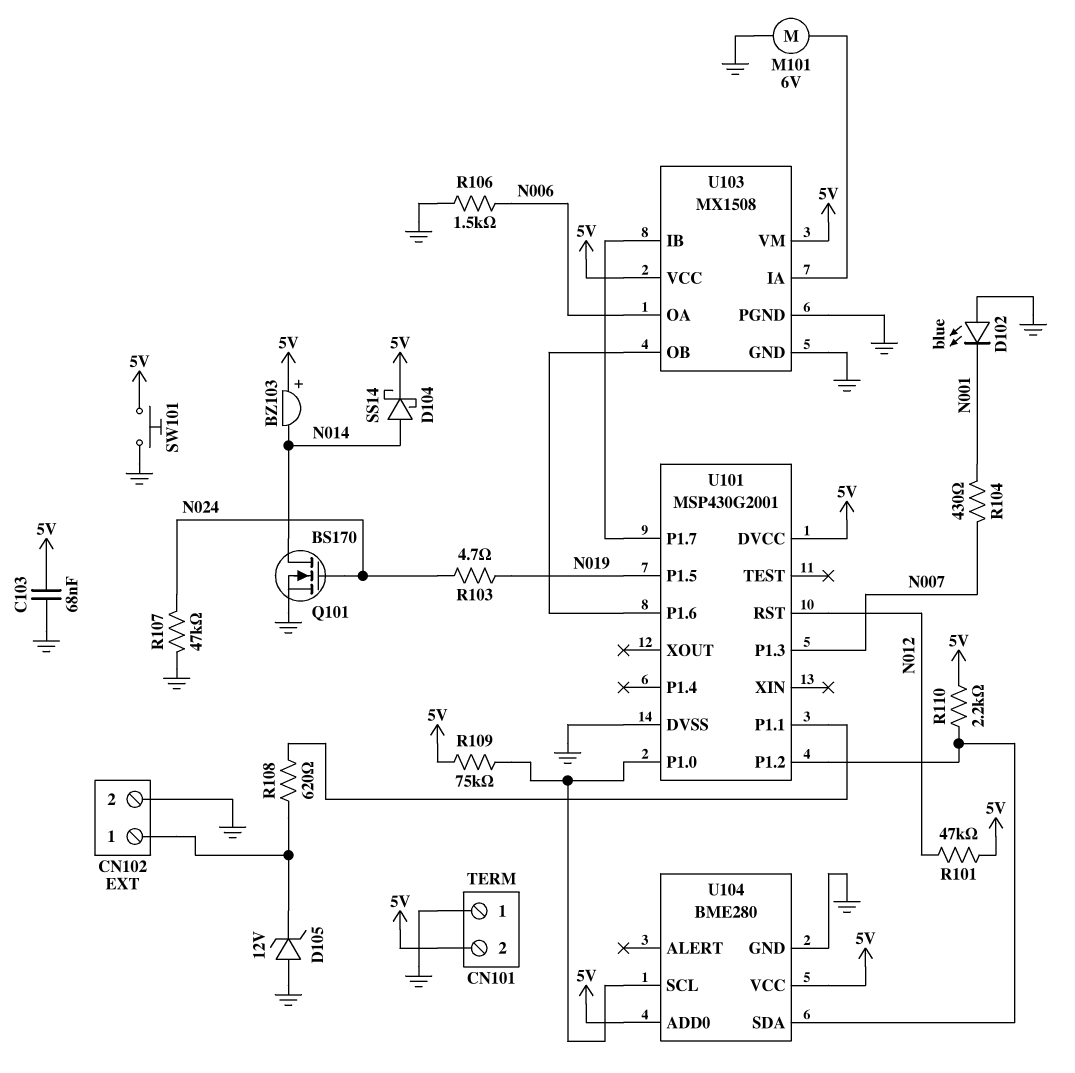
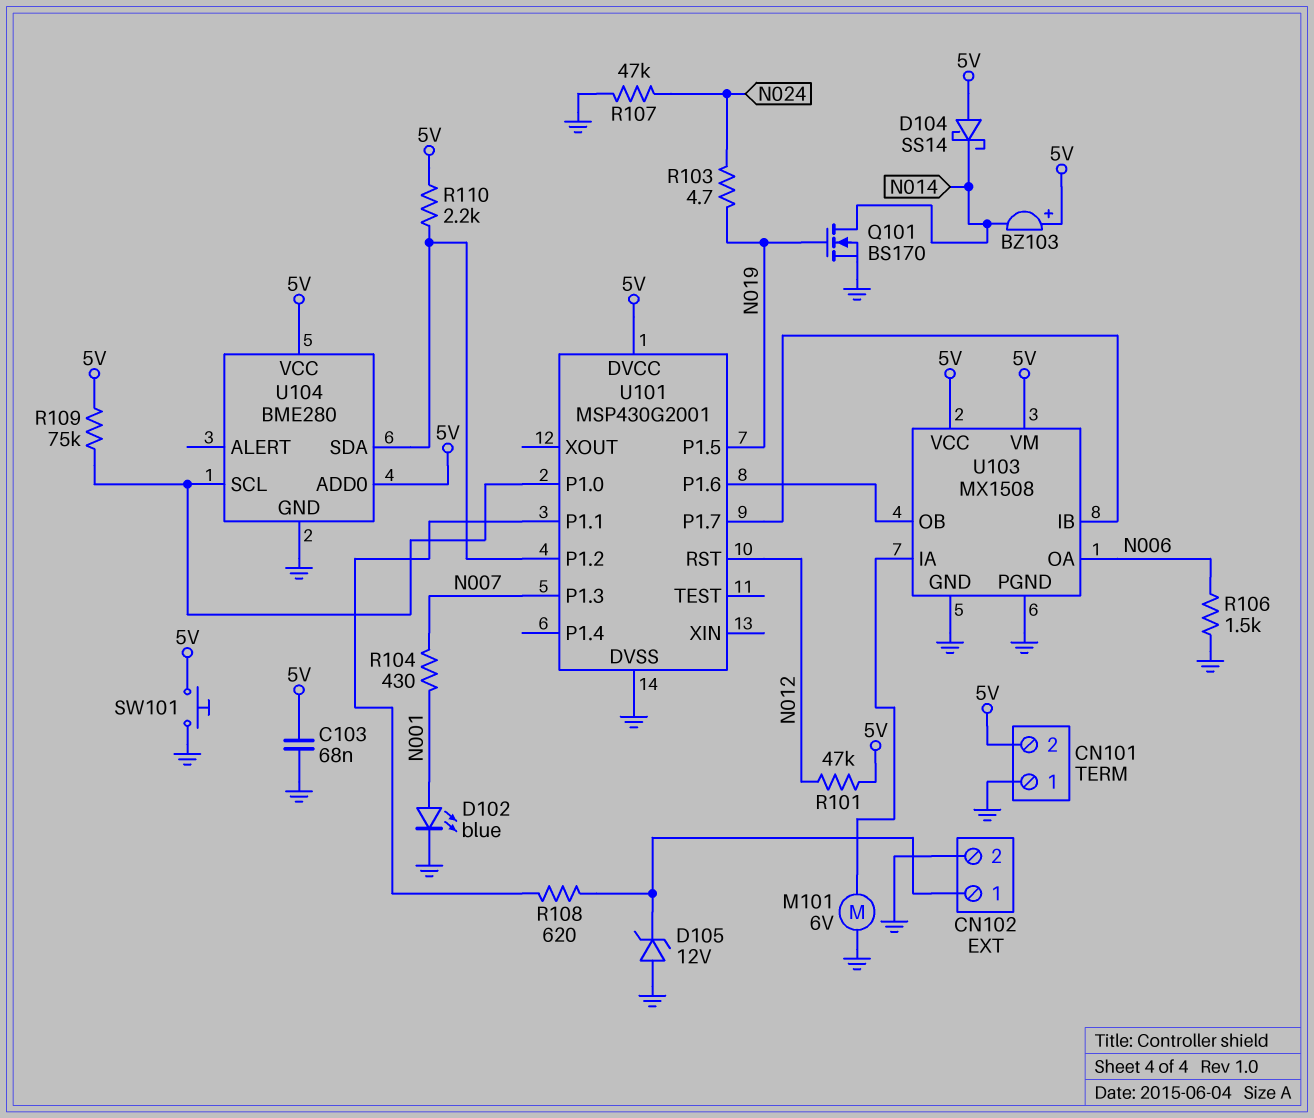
D102: LED blue (A GND, K N001) -> LED blue (A N001, K GND)
D104: schottky SS14 (A N014, K 5V) -> schottky SS14 (A 5V, K N014)
Q101: NMOS BS170 (G N024, D N014, S GND) -> NMOS BS170 (G N019, D N014, S GND)

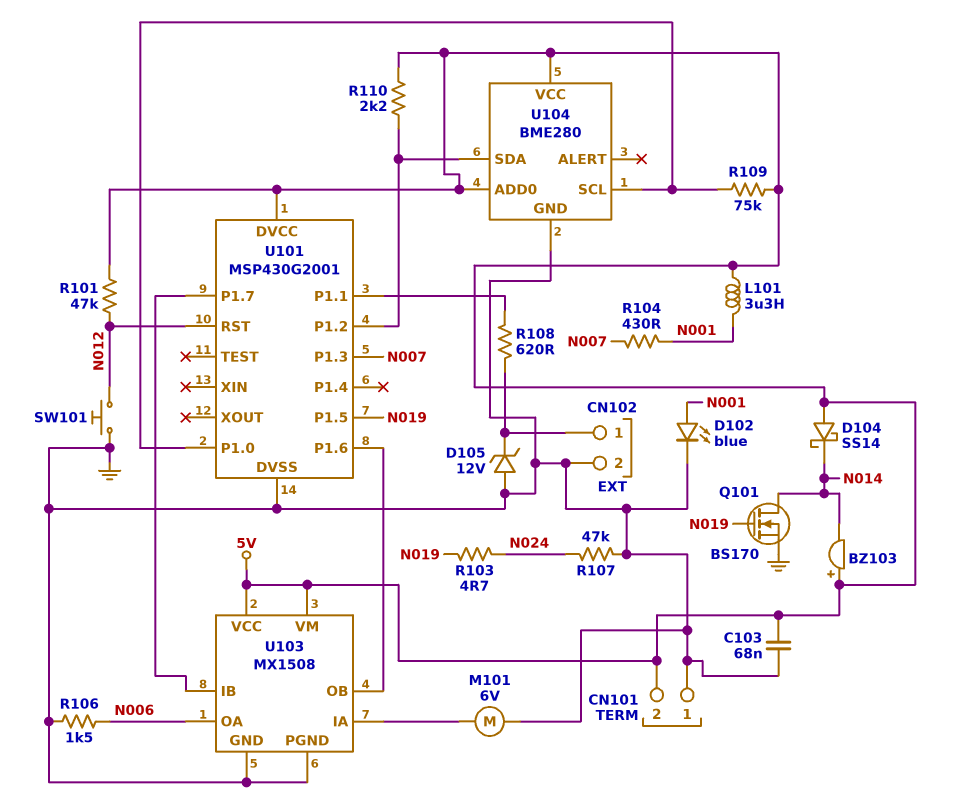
L101: none -> 3.3uH (5V, N001)
SW101: button (5V, GND) -> button (GND, N012)

